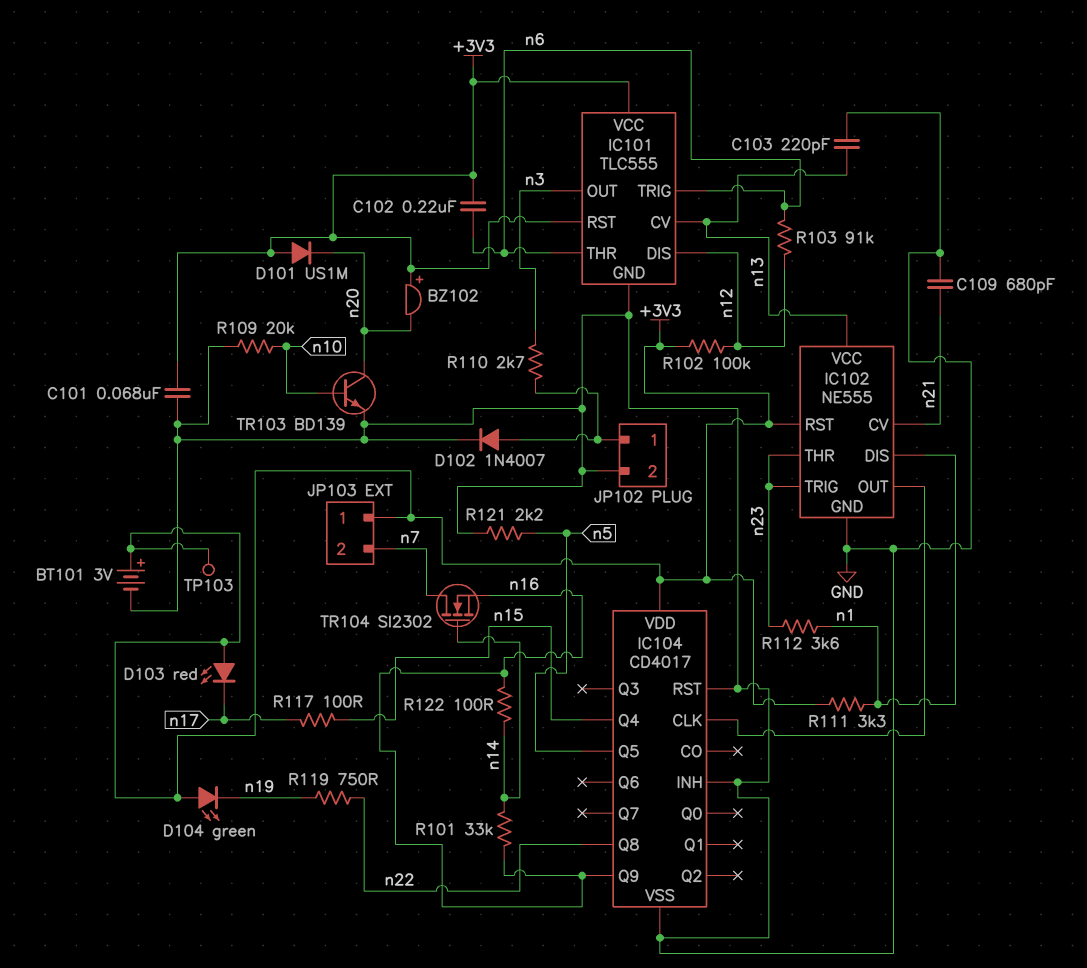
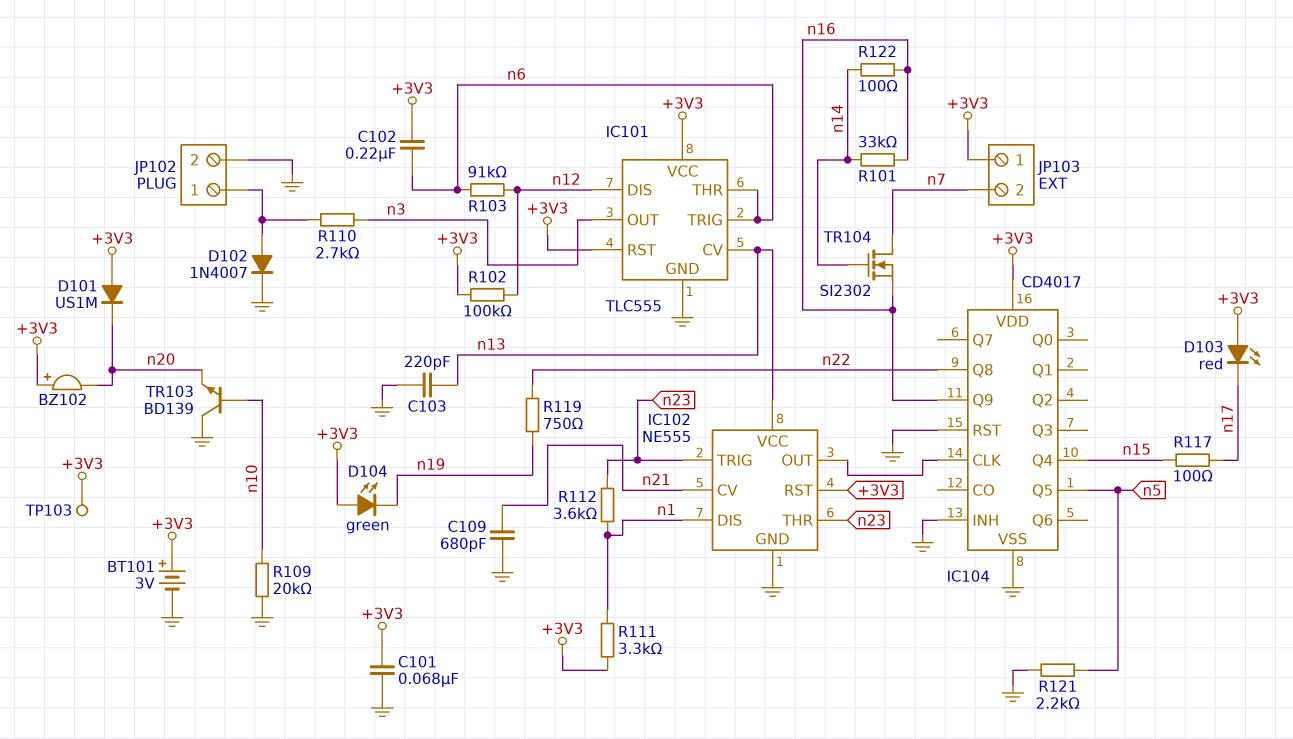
TR103: NPN BD139 (B n10, C n20, E GND) -> NPN BD139 (B n10, C GND, E n20)

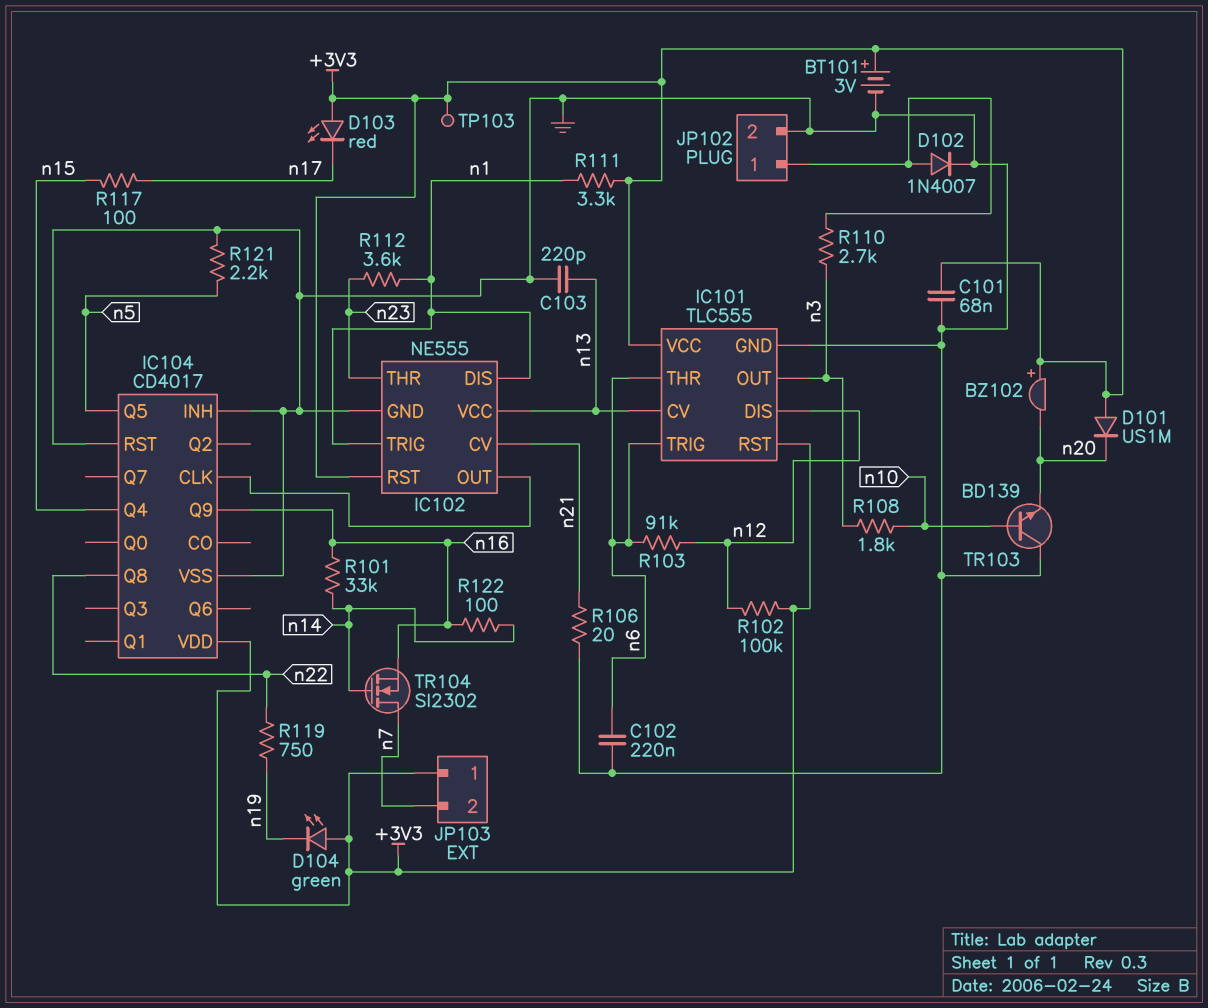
C102: 220nF (+3V3, n6) -> 220nF (GND, n6)
C109: 680pF (GND, n21) -> none
IC102 pin TRIG: n23 -> n1
R106: none -> 20 (GND, n21)
R108: none -> 1.8k (n3, n10)
R109: 20k (GND, n10) -> none

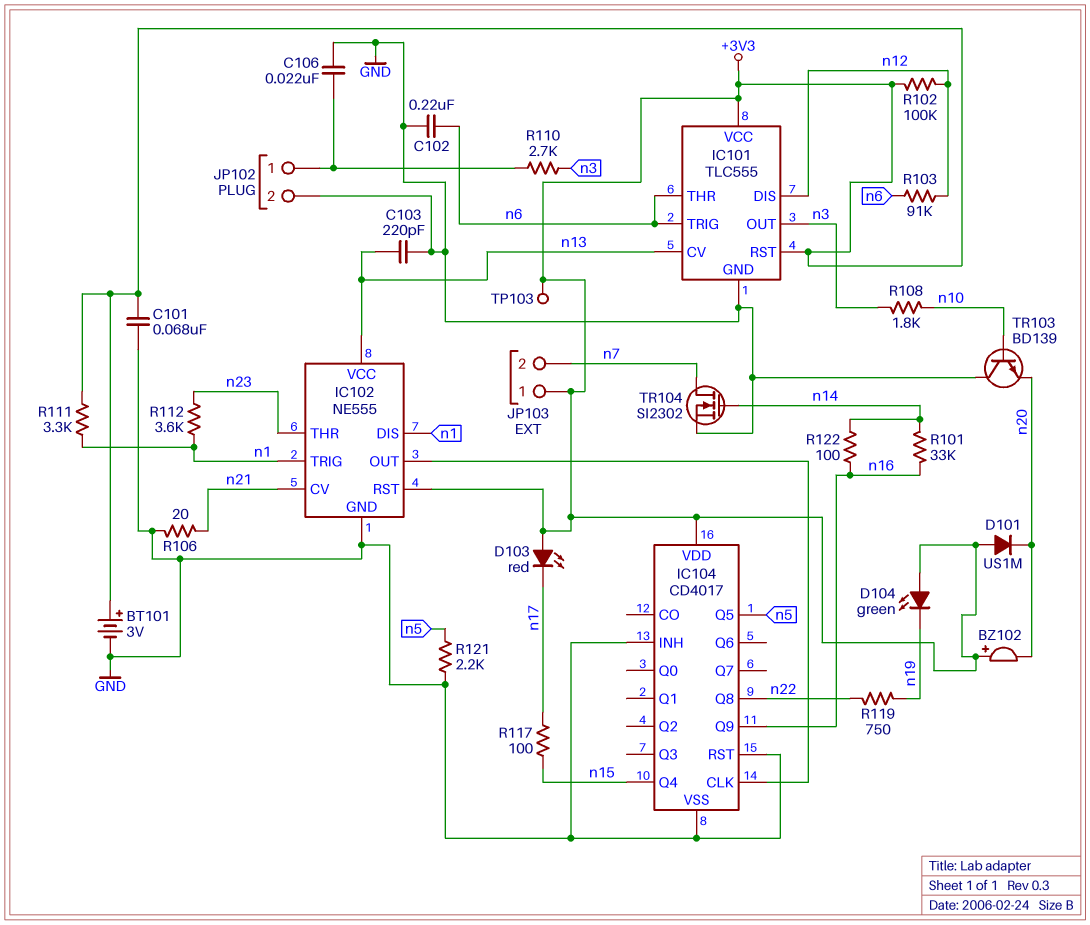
C106: none -> 22nF (GND, JP102/1)
D102: diode 1N4007 (A JP102/1, K GND) -> none
TR104: NMOS SI2302 (G n14, D n7, S n16) -> NMOS SI2302 (G n14, D n7, S GND)

